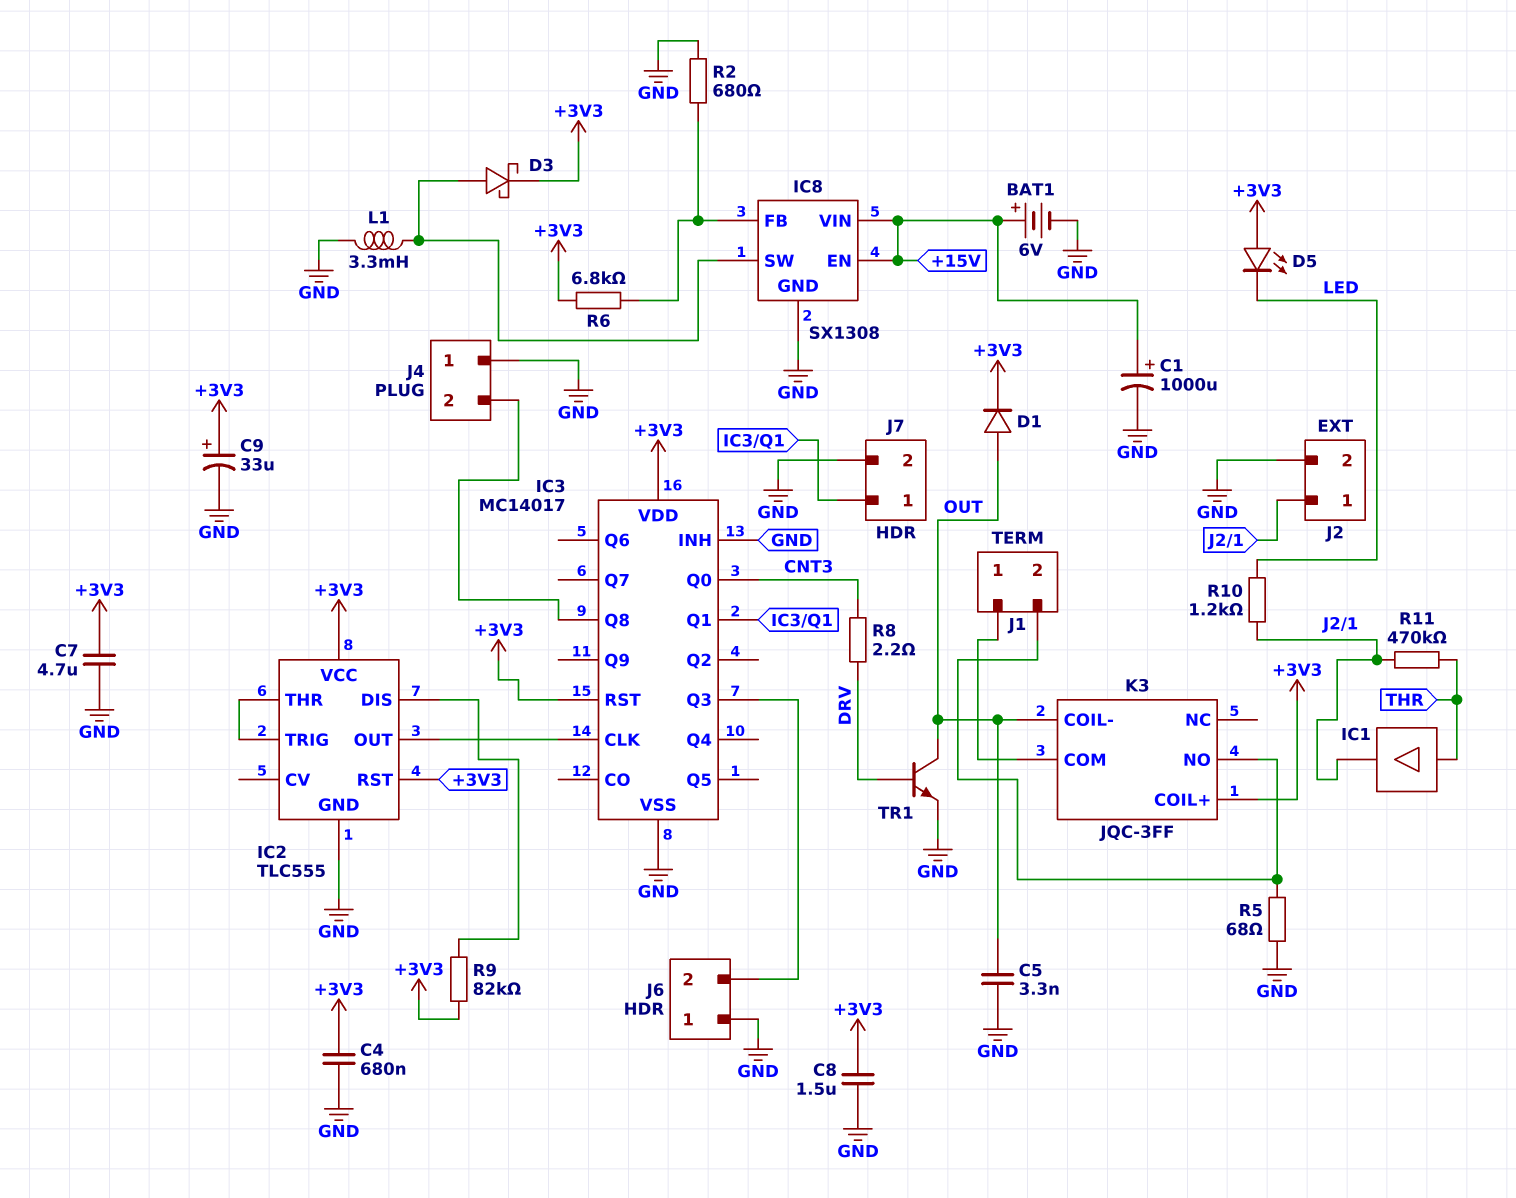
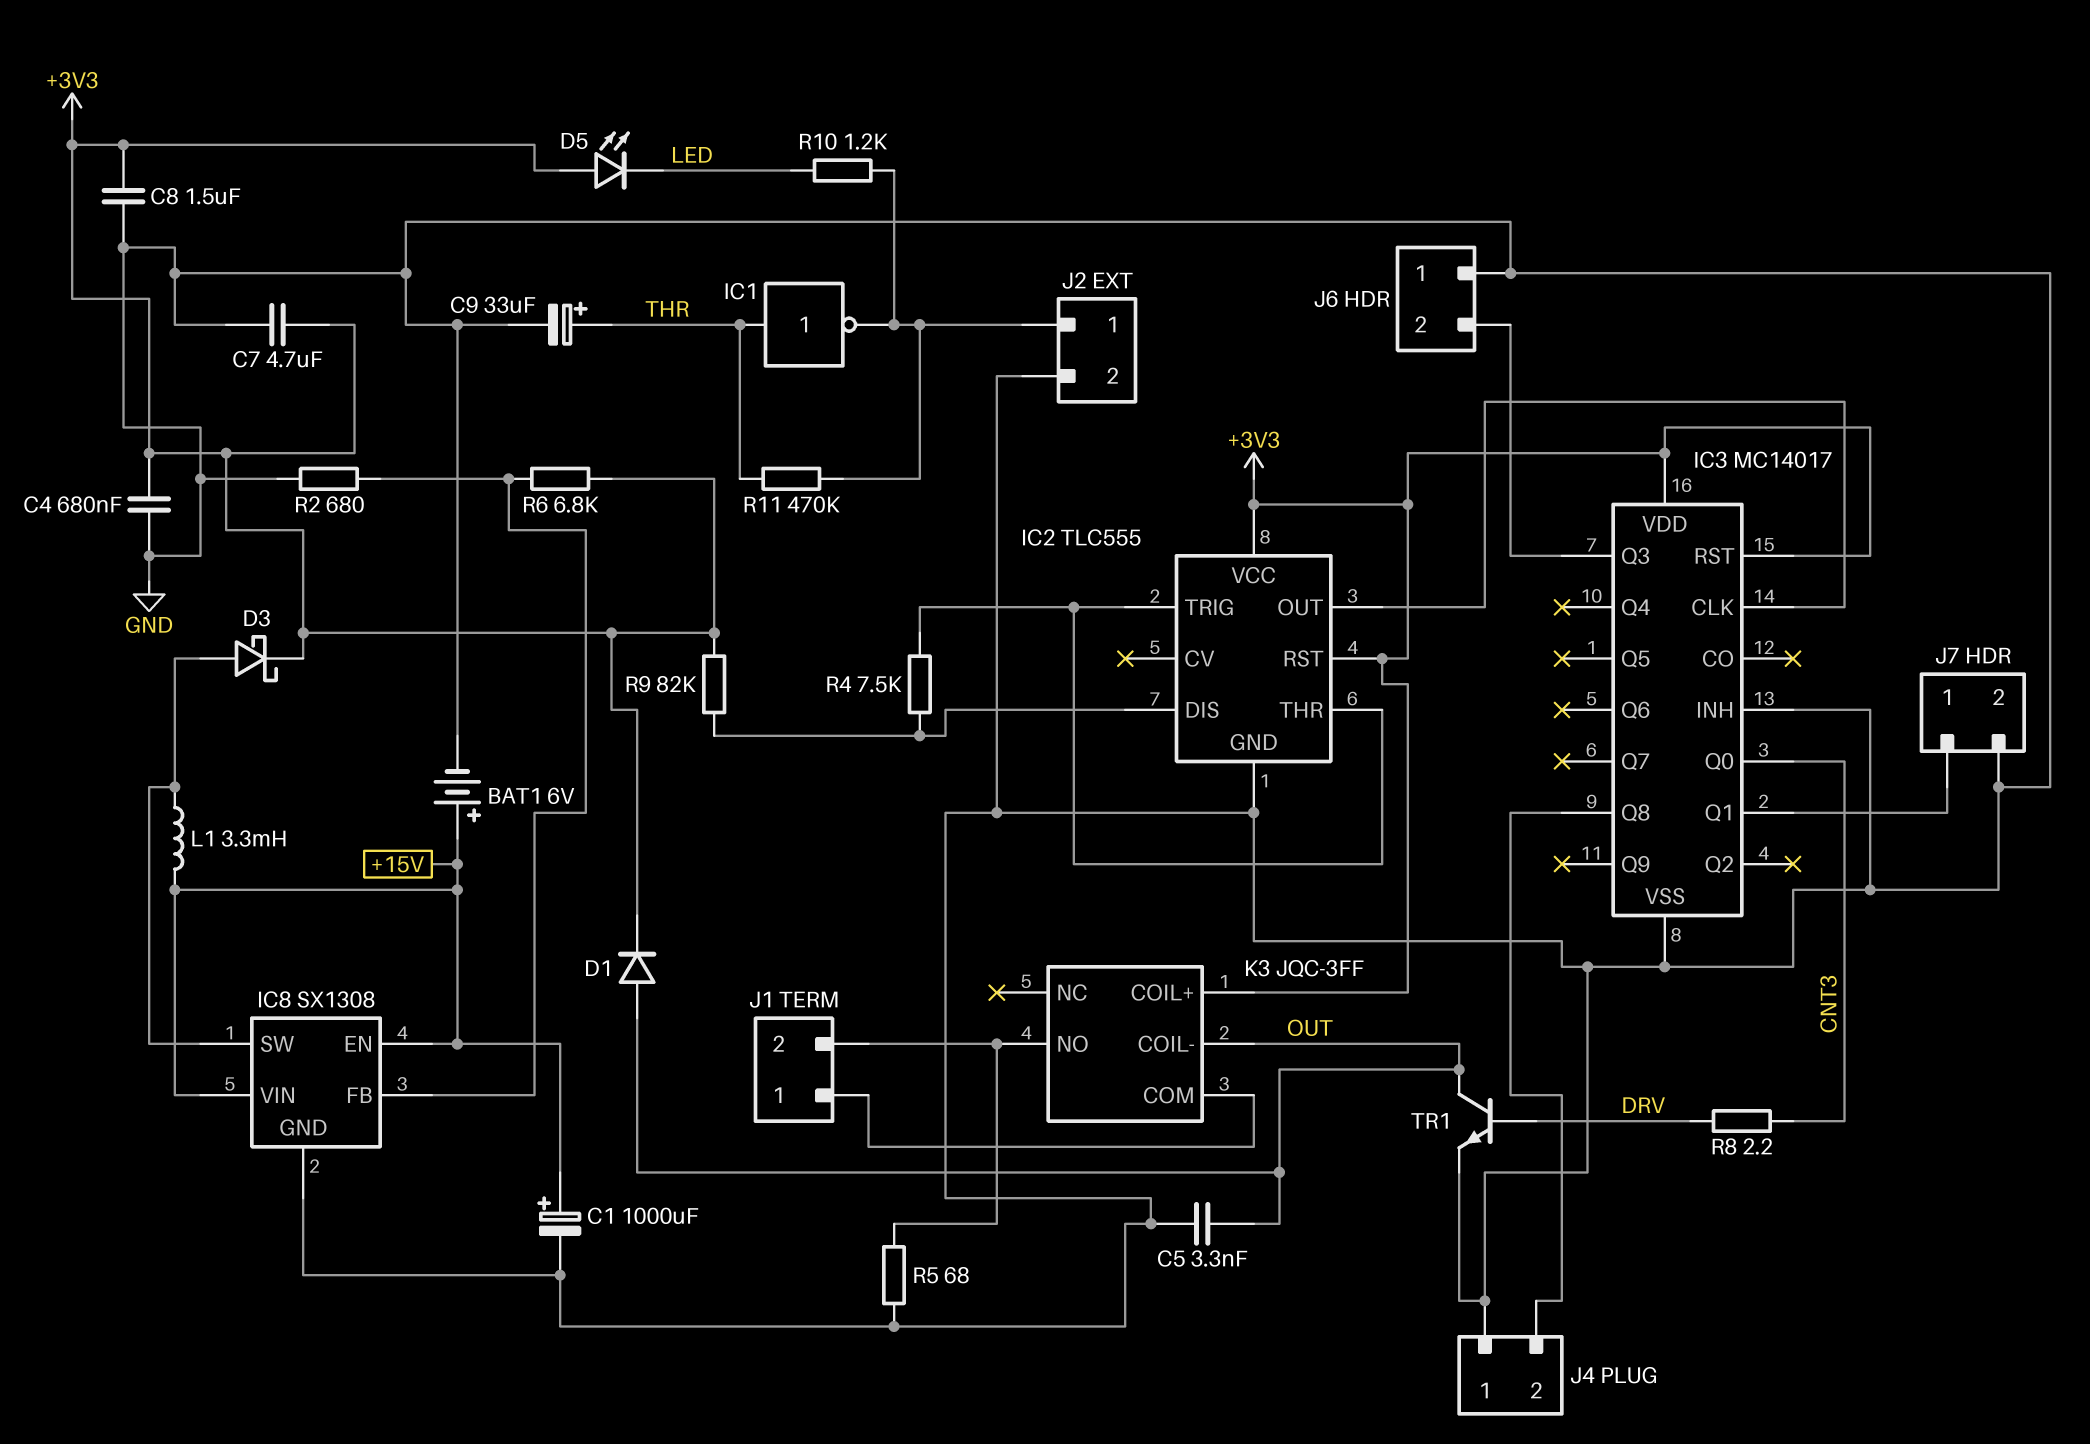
C9: 33uF (plus +3V3, minus GND) -> 33uF (plus THR, minus GND)
IC1: buffer (in THR, out J2/1) -> NOT (in THR, out J2/1)
L1: 3.3mH (GND, IC8/SW) -> 3.3mH (+15V, IC8/SW)
R4: none -> 7.5k (IC2/DIS, IC2/THR)

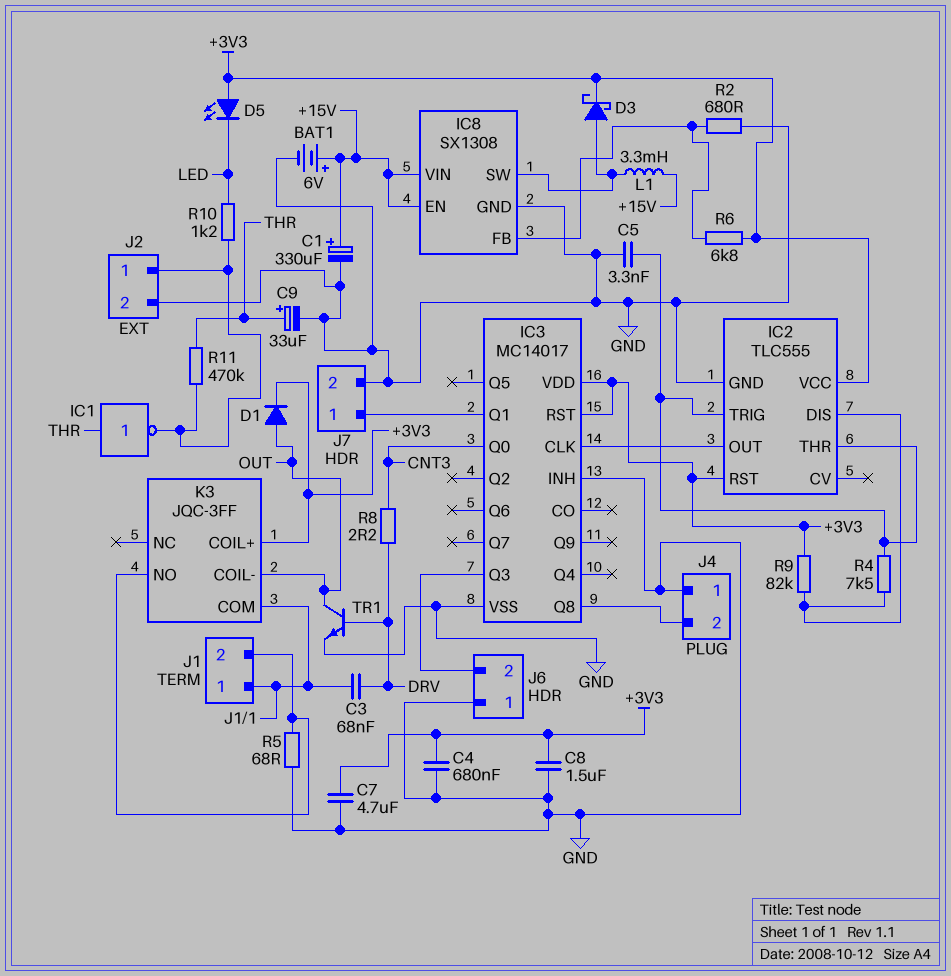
C1: 1000uF (plus +15V, minus GND) -> 330uF (plus +15V, minus GND)
C3: none -> 68nF (DRV, J1/1)
C5: 3.3nF (GND, OUT) -> 3.3nF (GND, IC2/THR)

